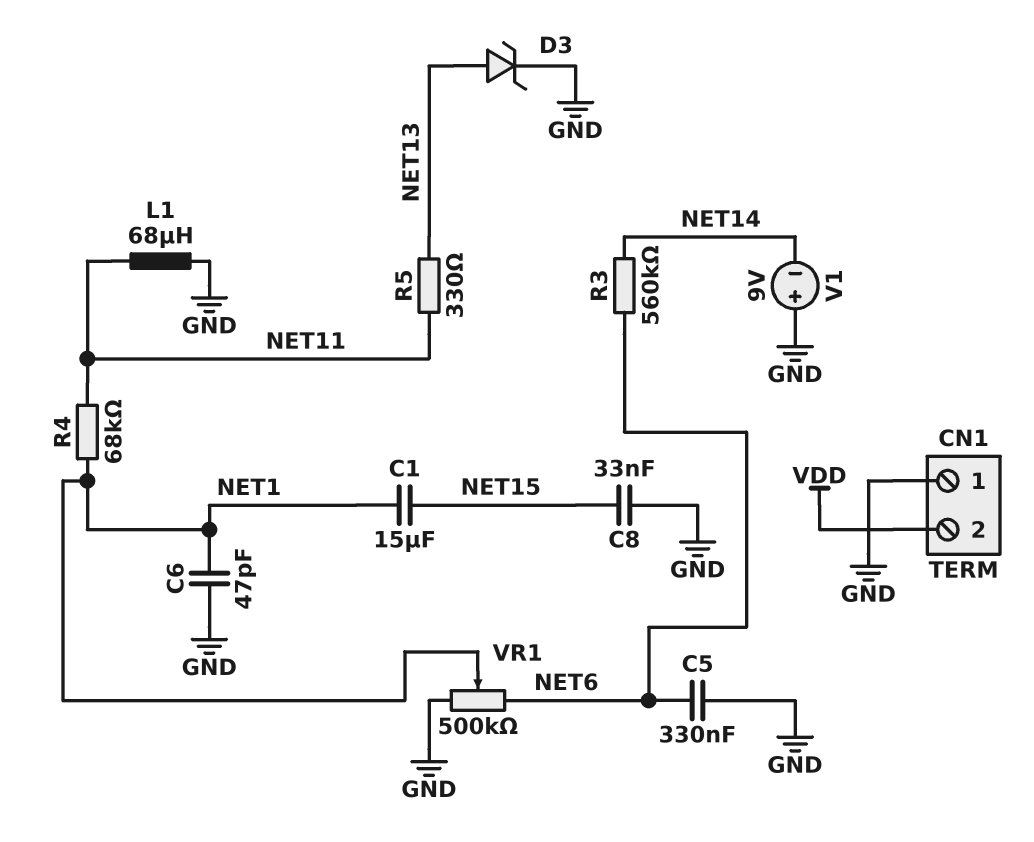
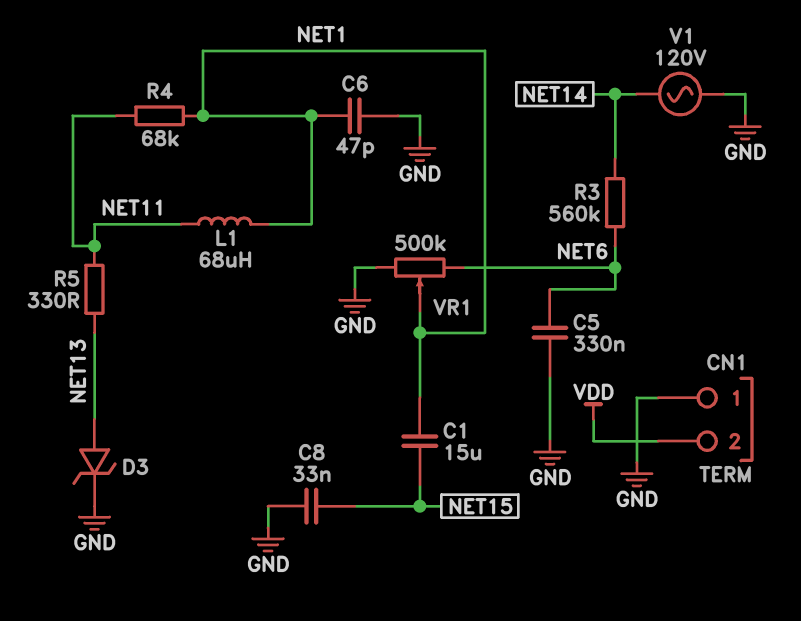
L1: 68uH (GND, NET11) -> 68uH (NET1, NET11)
V1: 9V (plus GND, minus NET14) -> AC 120V (GND, NET14)

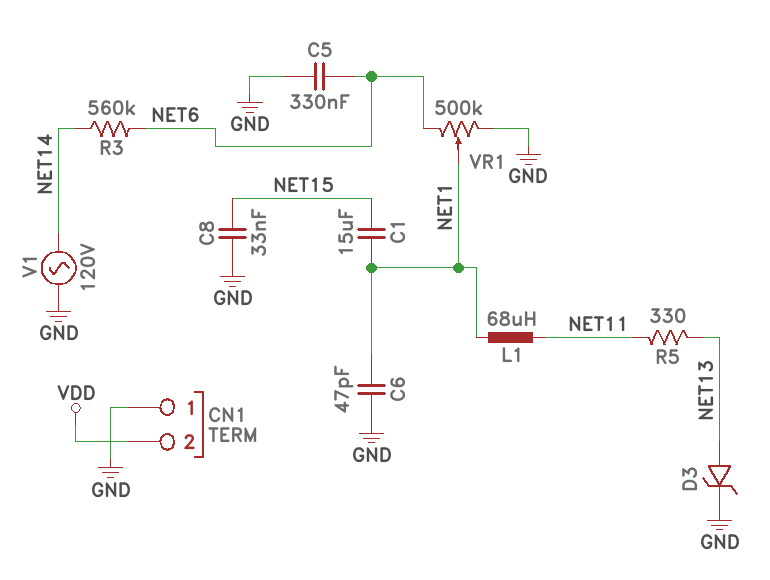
R4: 68k (NET1, NET11) -> none

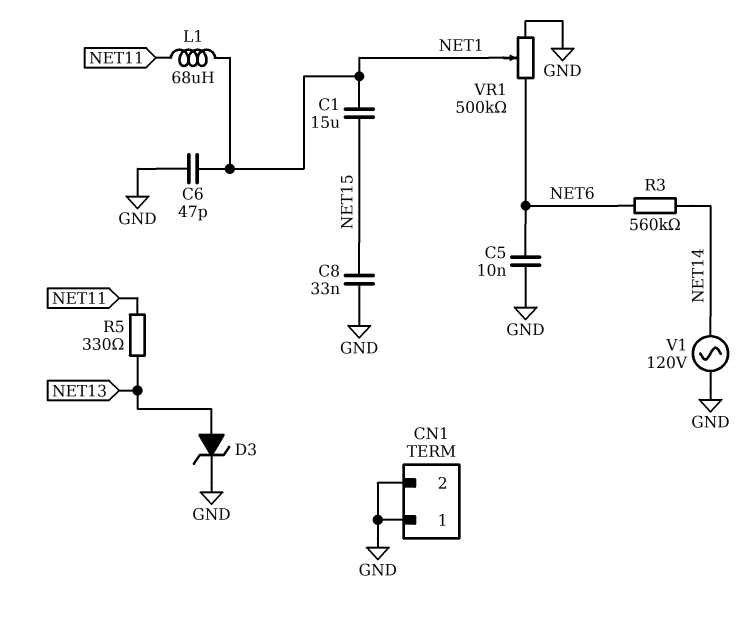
C5: 330nF (GND, NET6) -> 10nF (GND, NET6)
CN1 pin 2: VDD -> GND

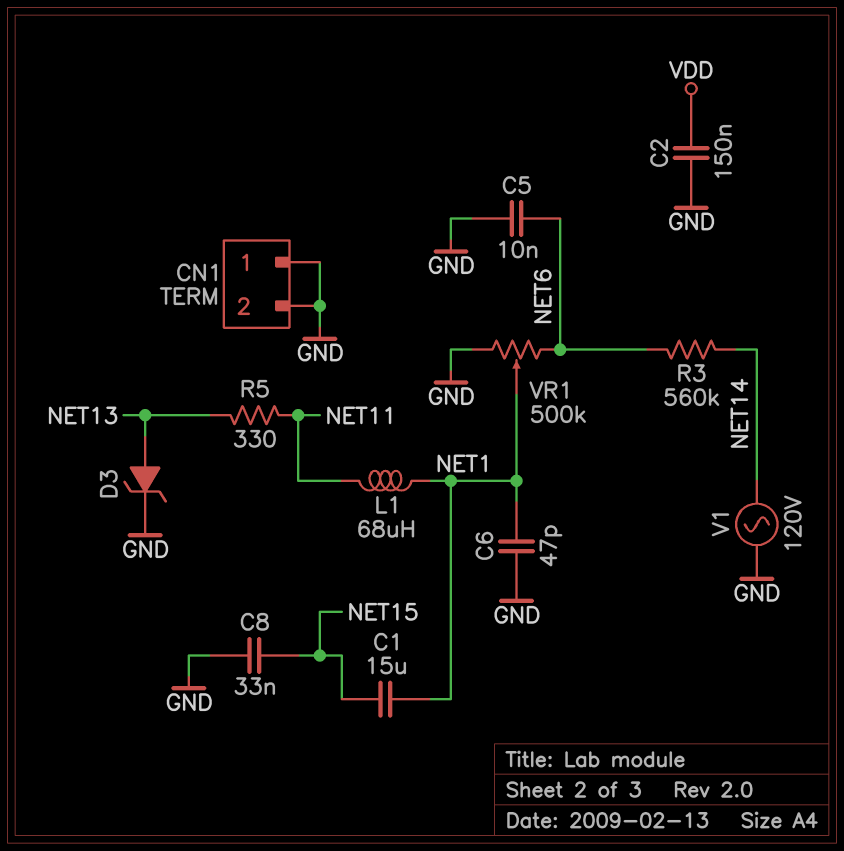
C2: none -> 150nF (GND, VDD)

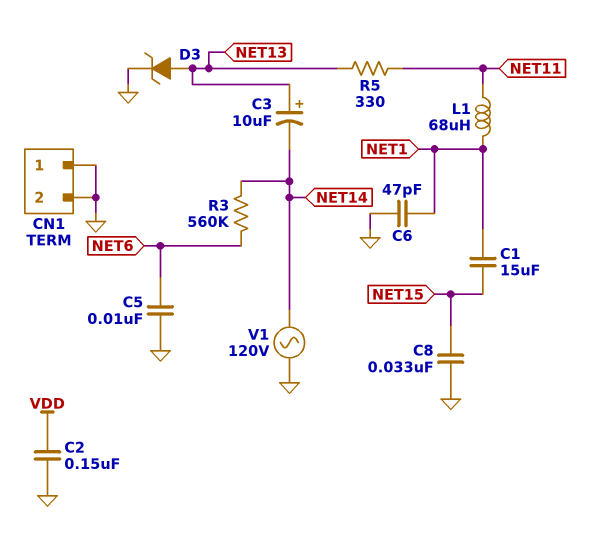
C3: none -> 10uF (plus NET13, minus NET14)
VR1: 500k (GND, NET6, wiper NET1) -> none

